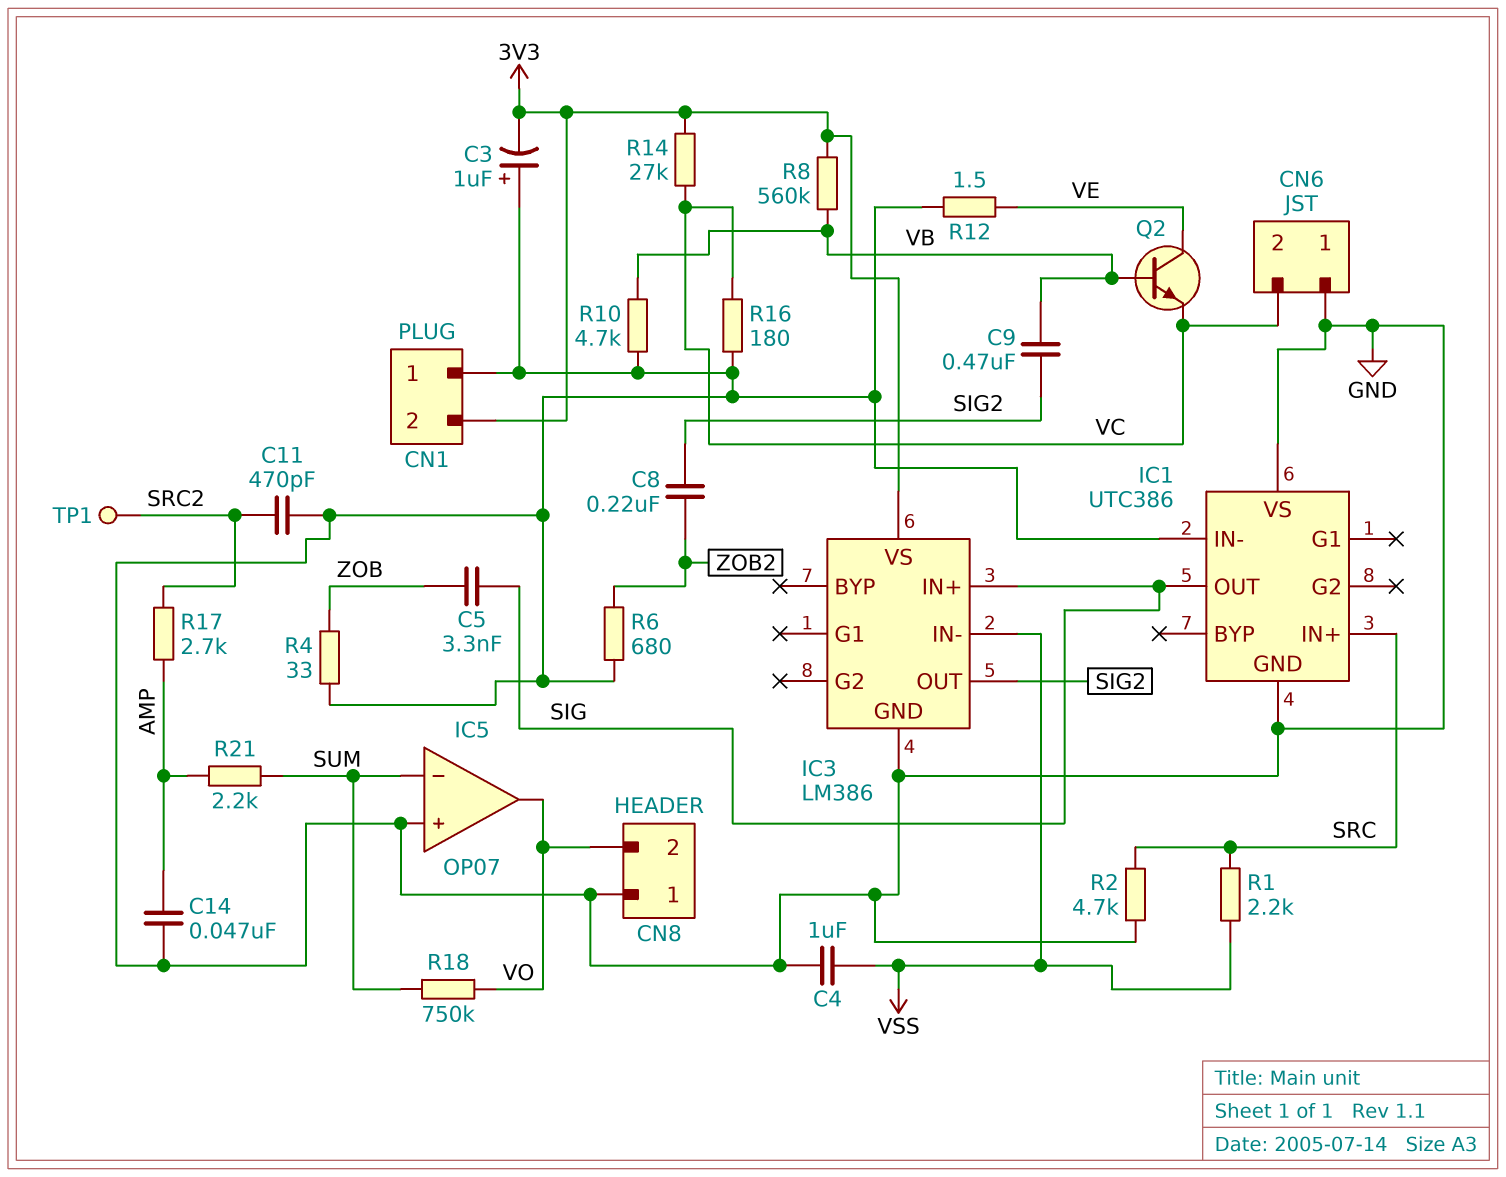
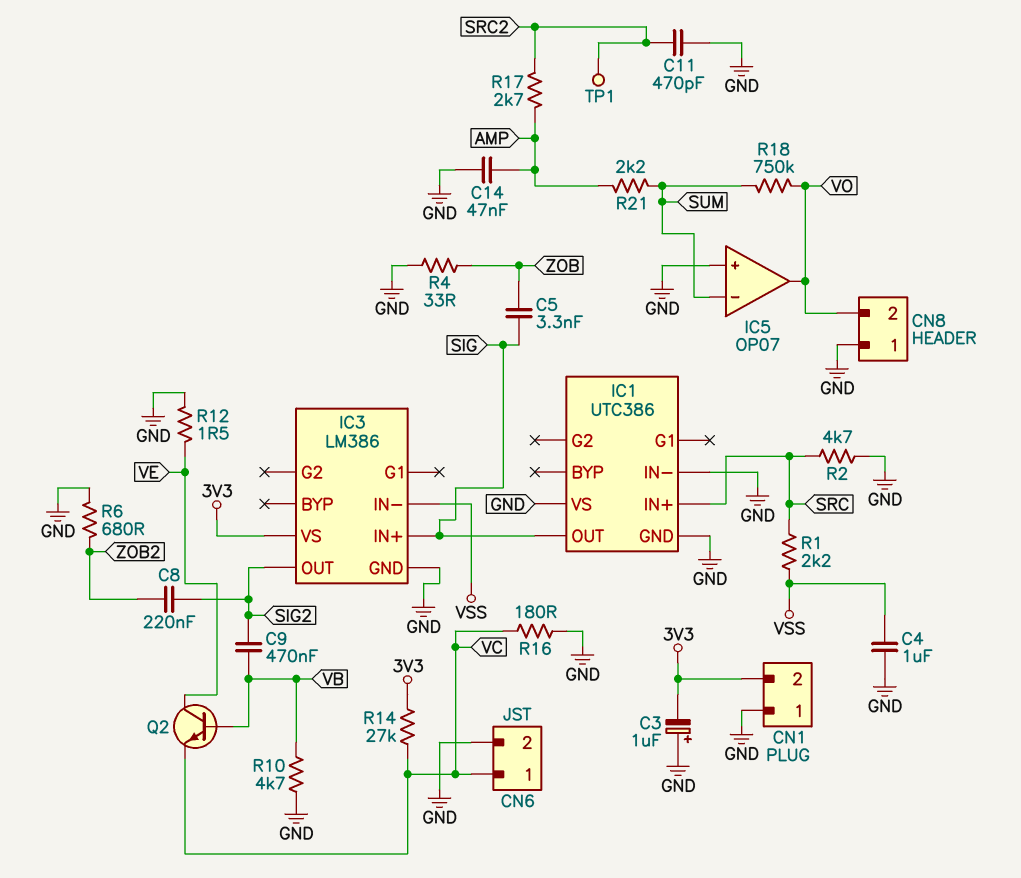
CN6 pin 1: GND -> VC
CN6 pin 2: VC -> GND
R8: 560k (3V3, VB) -> none

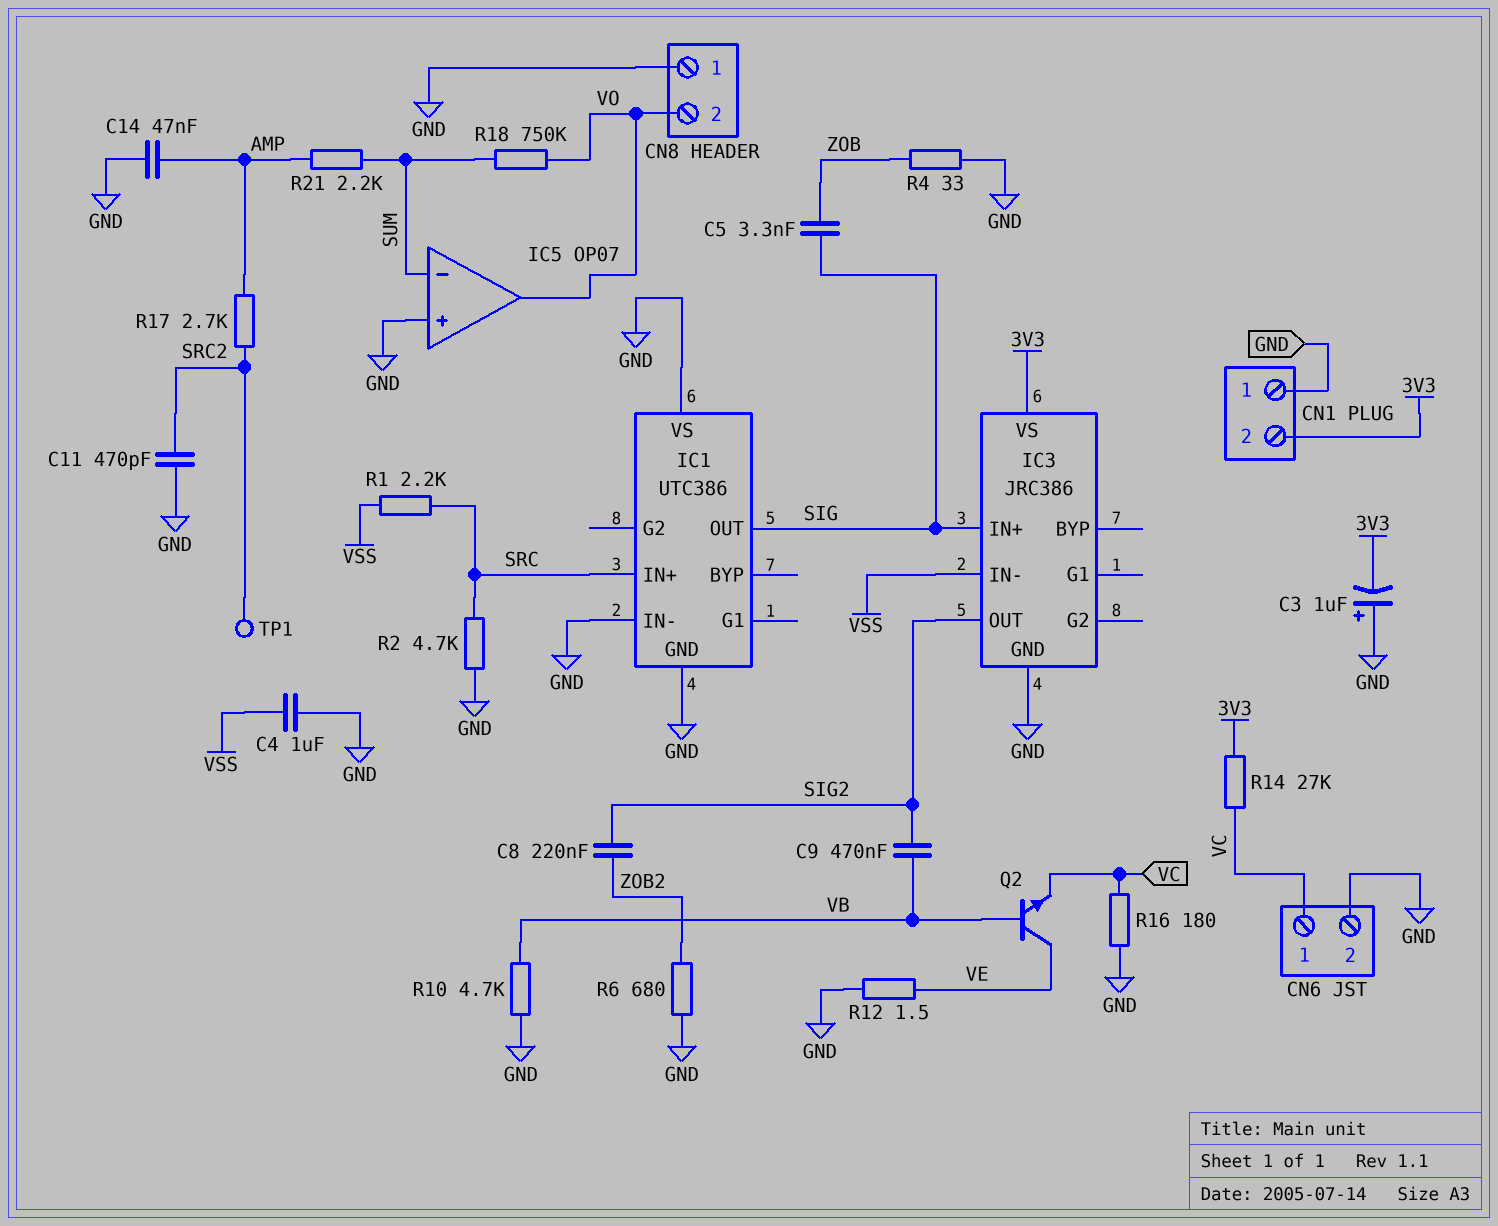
IC3: LM386 -> JRC386

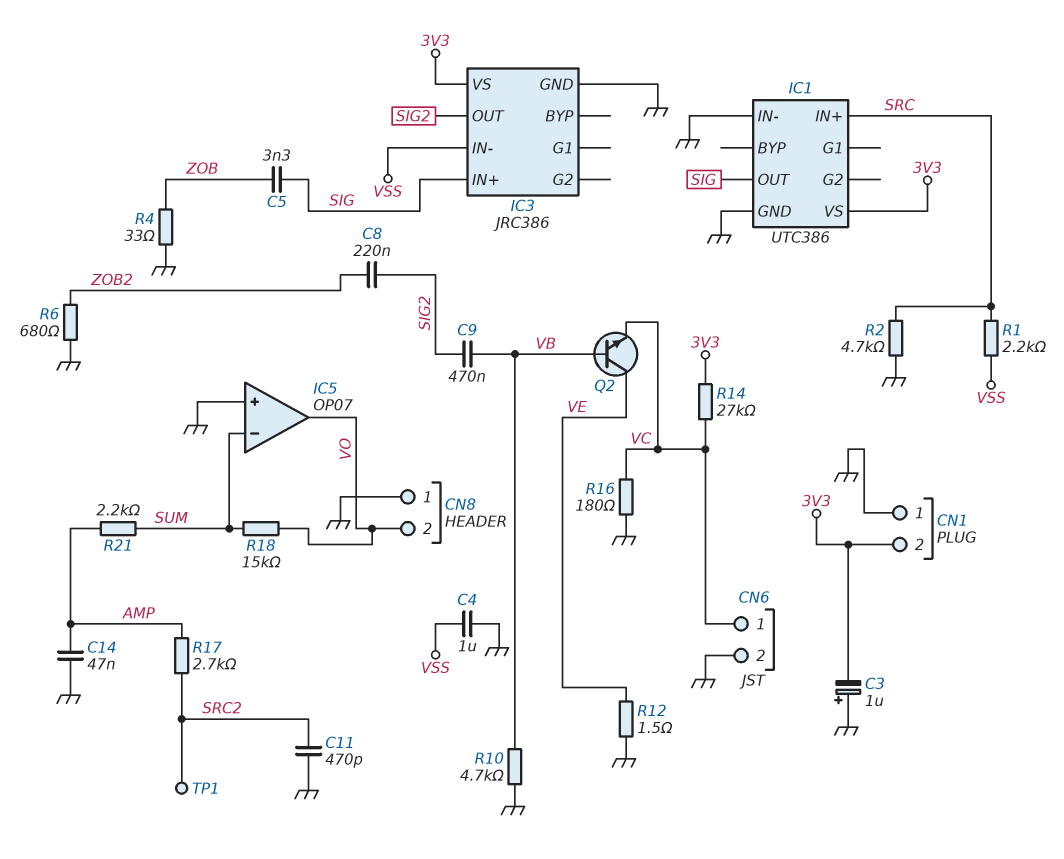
IC1 pin VS: GND -> 3V3
R18: 750k (SUM, VO) -> 15k (SUM, VO)

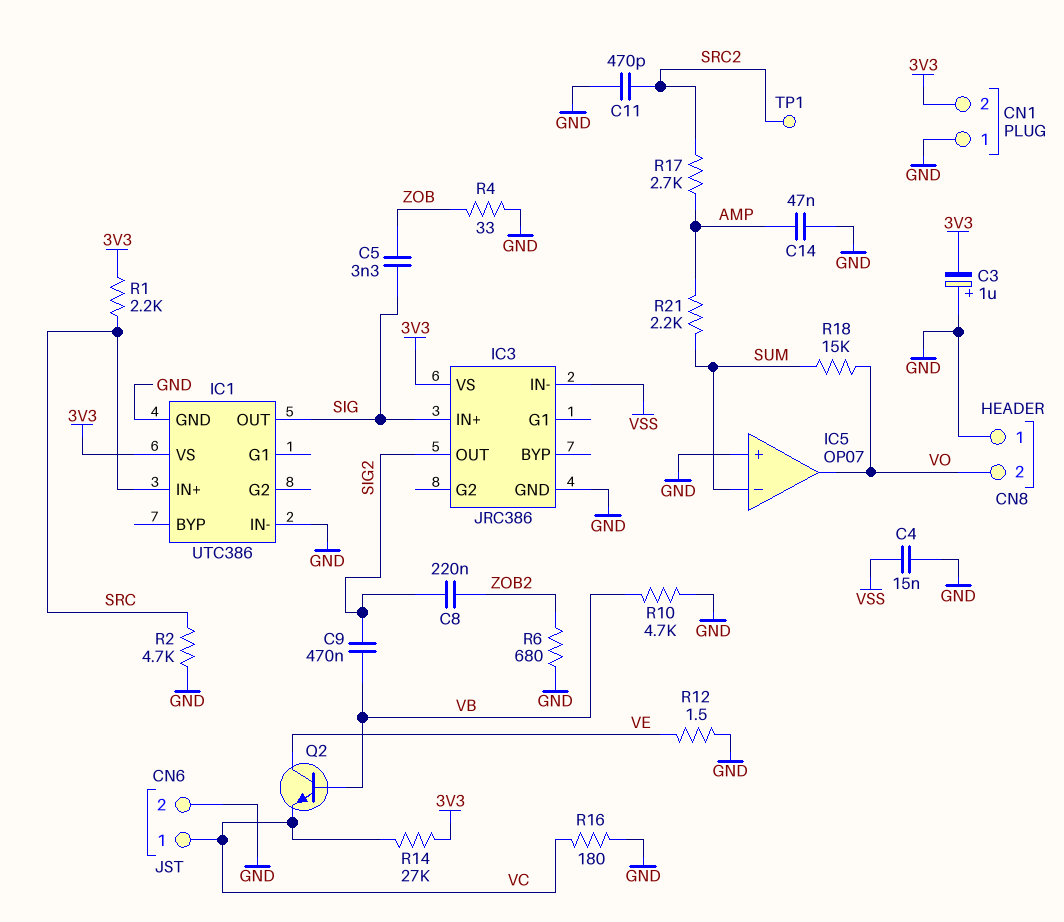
C4: 1uF (GND, VSS) -> 15nF (GND, VSS)
R1: 2.2k (SRC, VSS) -> 2.2k (3V3, SRC)

